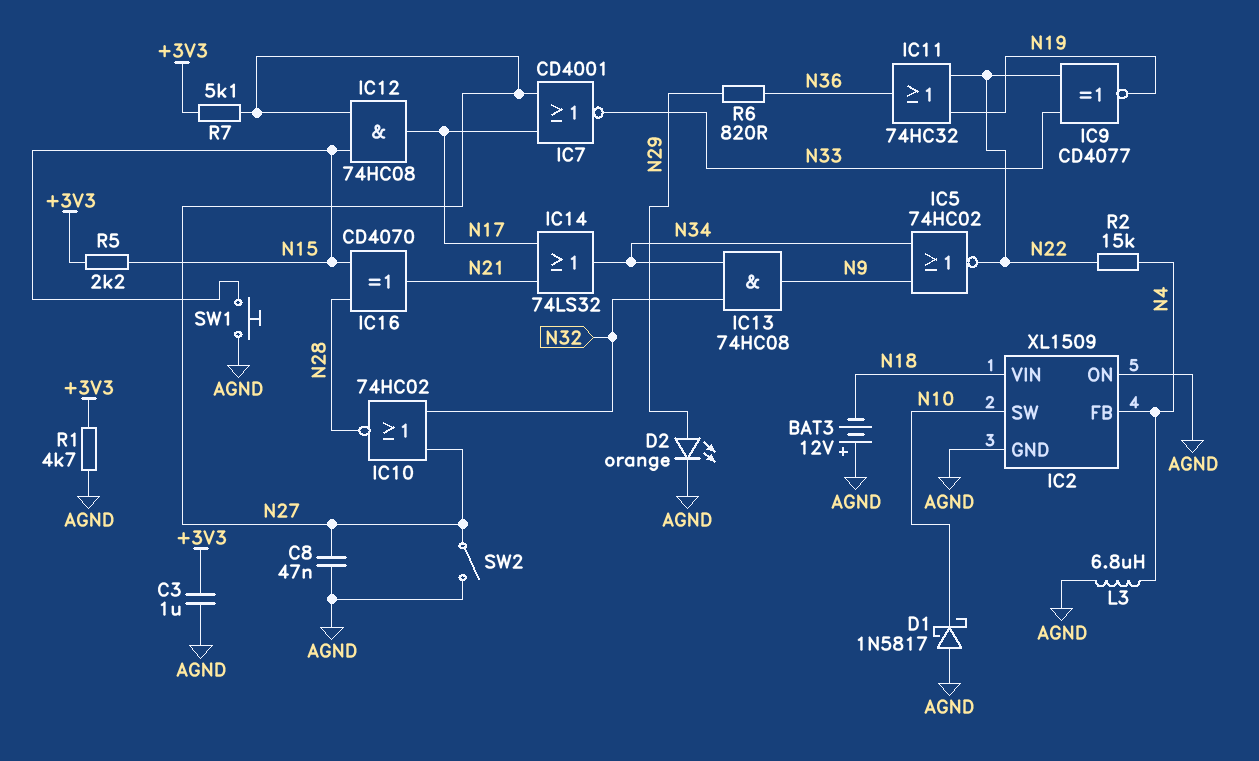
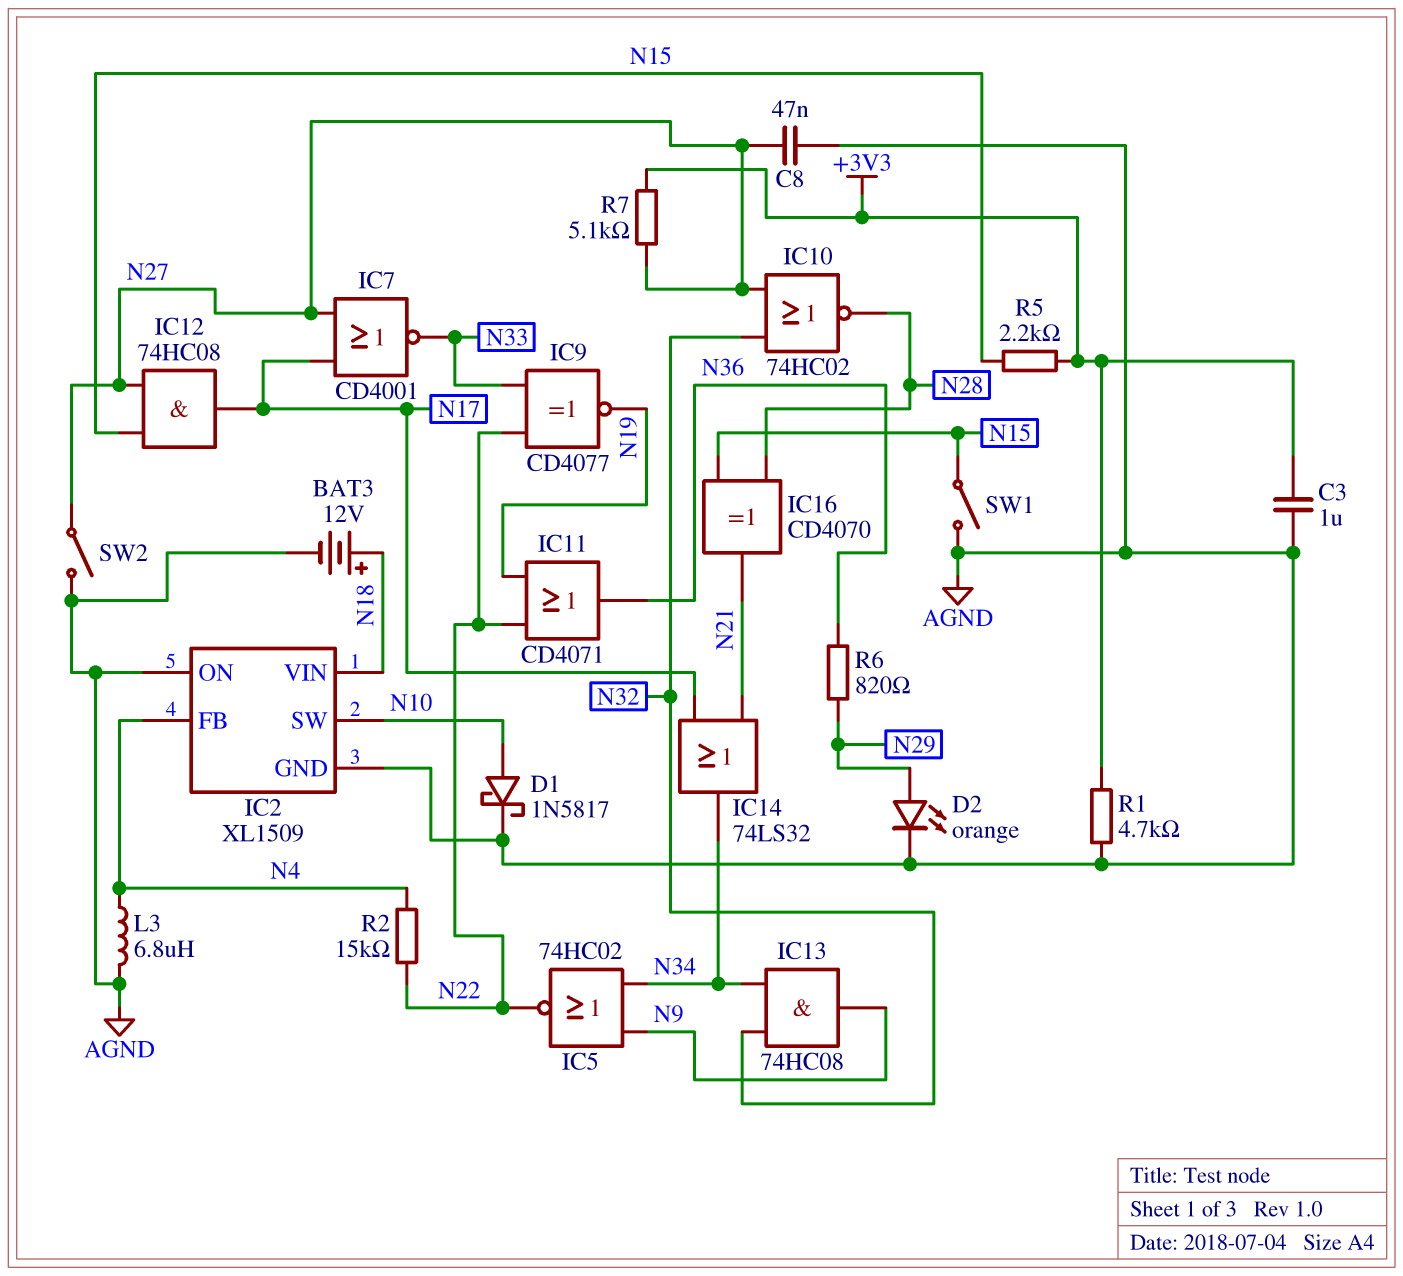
BAT3: 12V (plus AGND, minus N18) -> 12V (plus N18, minus AGND)
D1: schottky 1N5817 (A AGND, K N10) -> schottky 1N5817 (A N10, K AGND)
IC11: OR 74HC32 (in N19, in N22, out N36) -> OR CD4071 (in N19, in N22, out N36)
SW1: button (AGND, N15) -> switch (AGND, N15)

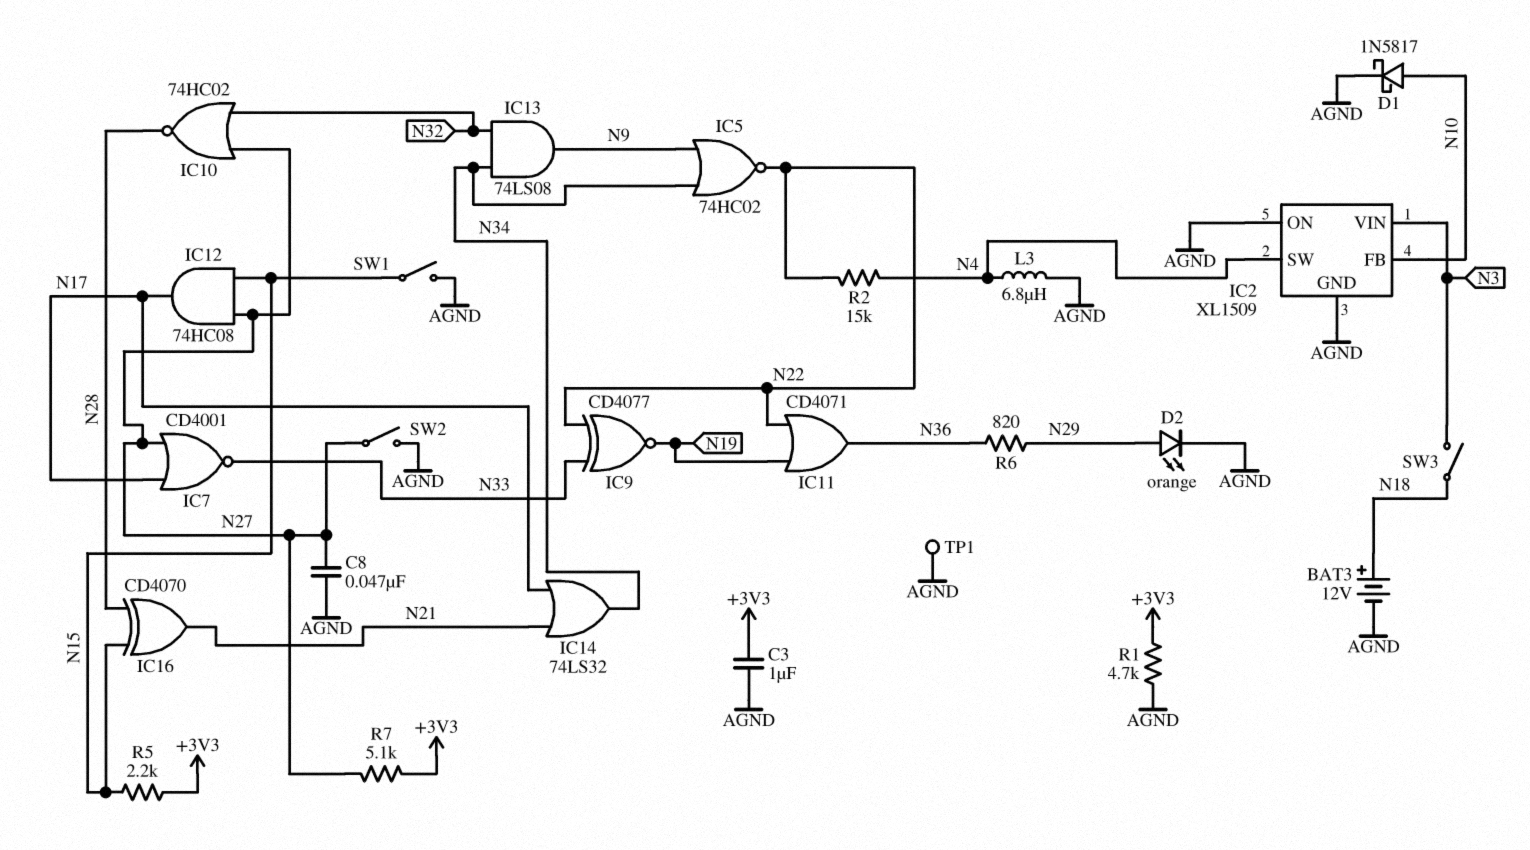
IC2 pin FB: N4 -> N10
IC2 pin SW: N10 -> N4
IC2 pin VIN: N18 -> N3
IC13: AND 74HC08 (in N32, in N34, out N9) -> AND 74LS08 (in N32, in N34, out N9)
SW3: none -> switch (N3, N18)
TP1: none -> test point (AGND)

